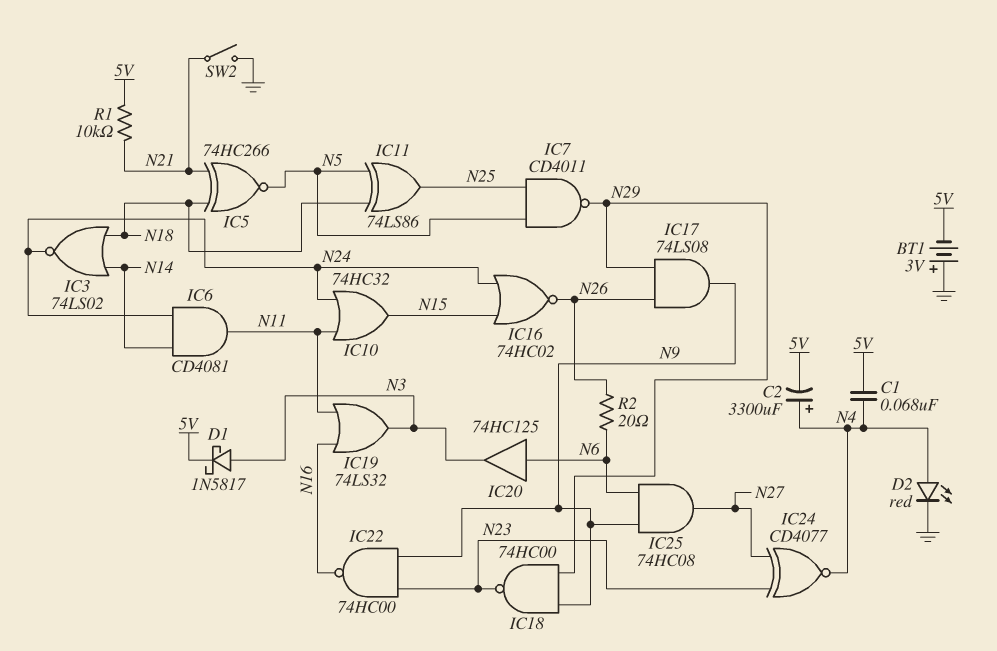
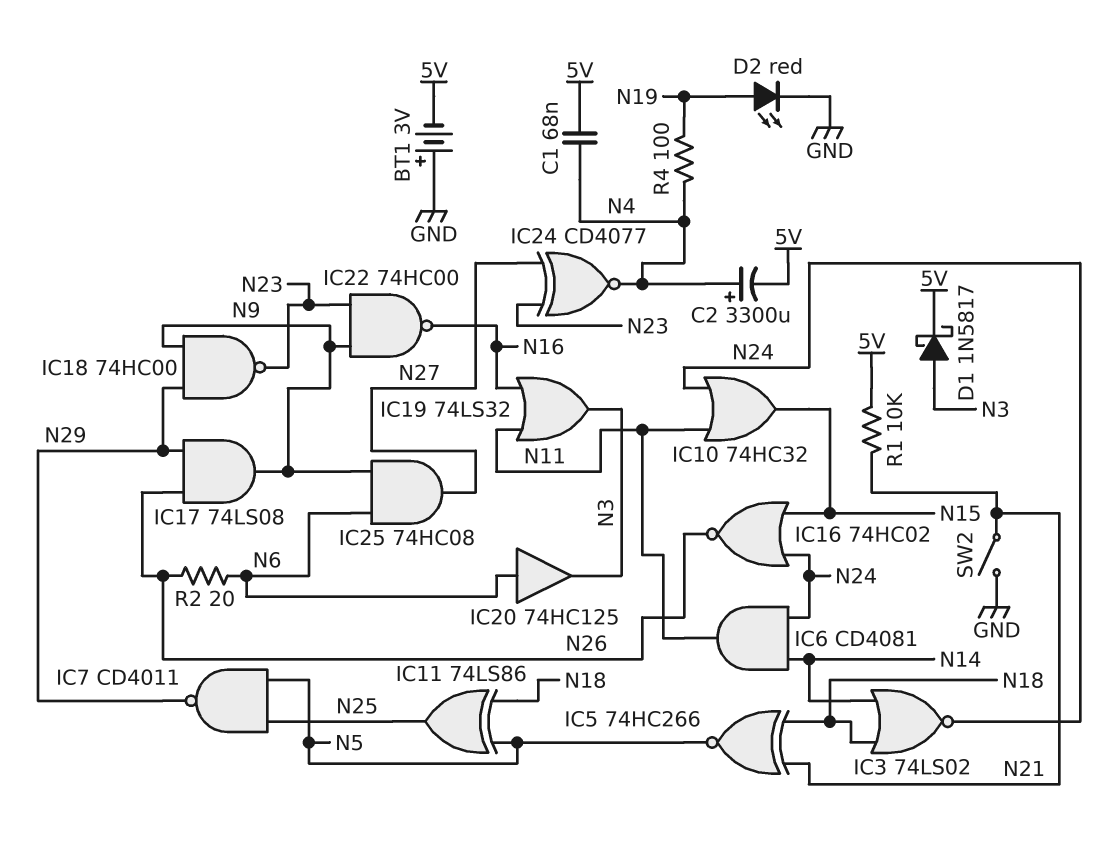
D2: LED red (A N4, K GND) -> LED red (A N19, K GND)
R4: none -> 100 (N4, N19)

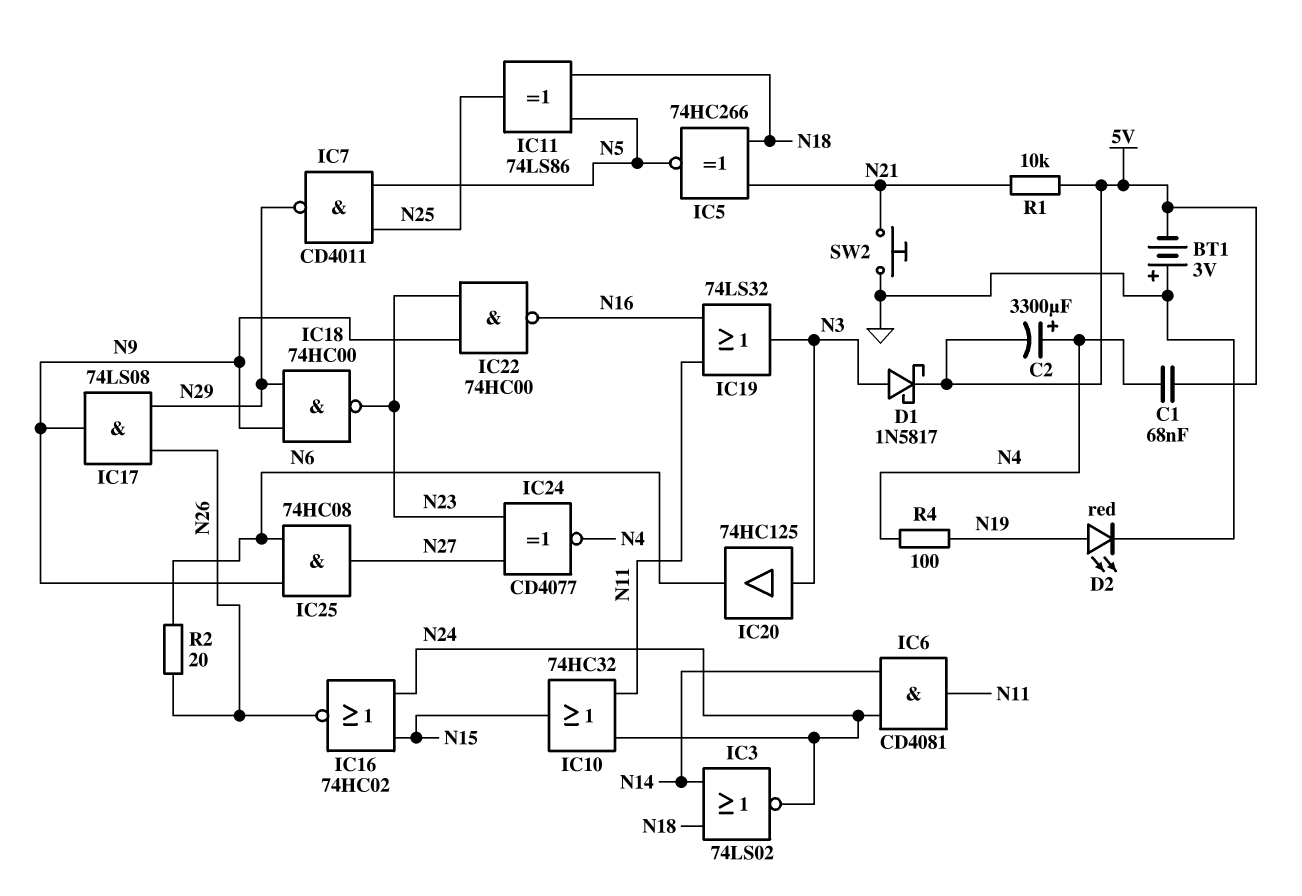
IC20: buffer 74HC125 (in N6, out N3) -> buffer 74HC125 (in N3, out N6)
SW2: switch (GND, N21) -> button (GND, N21)

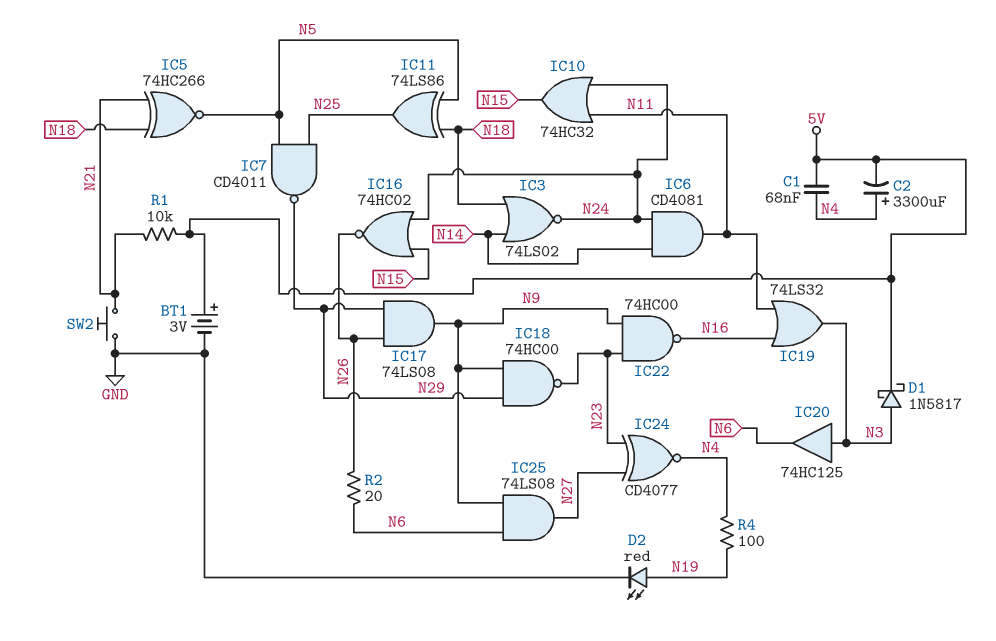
BT1: 3V (plus GND, minus 5V) -> 3V (plus 5V, minus GND)
IC25: AND 74HC08 (in N6, in N9, out N27) -> AND 74LS08 (in N6, in N9, out N27)

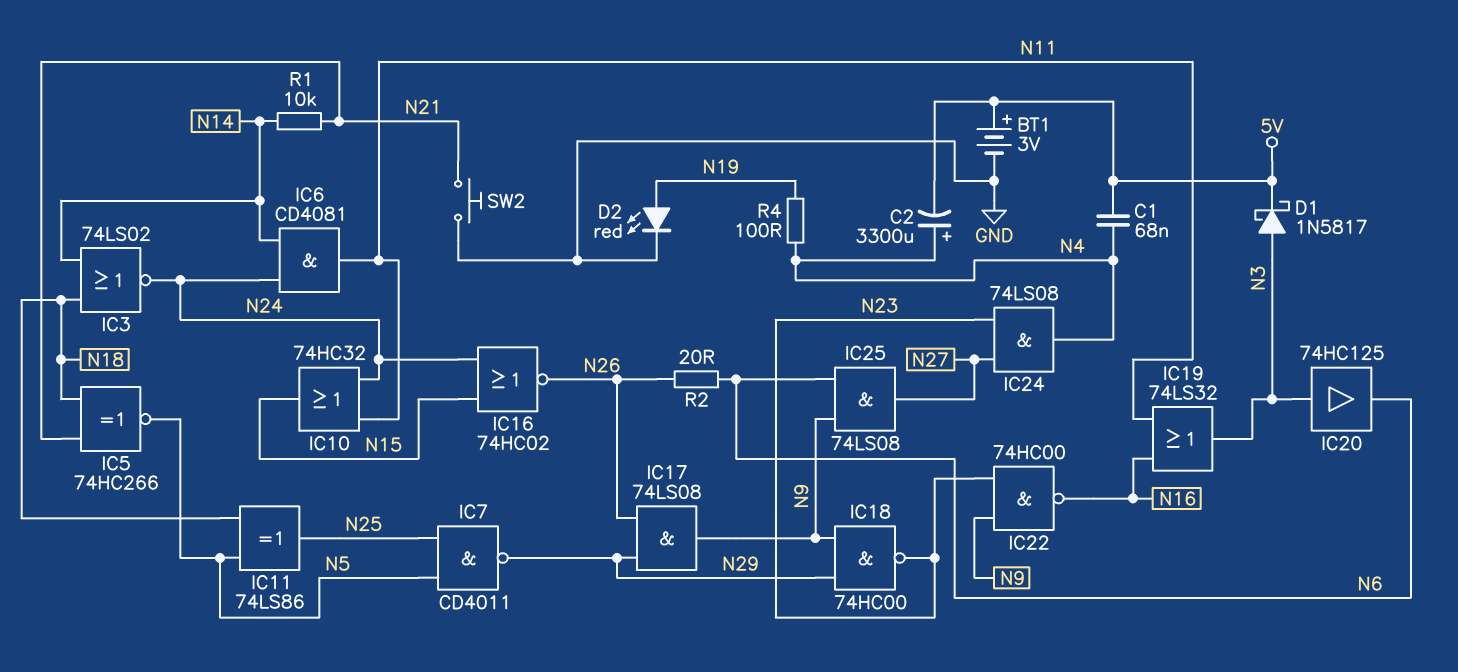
IC24: XNOR CD4077 (in N23, in N27, out N4) -> AND 74LS08 (in N23, in N27, out N4)
R1: 10k (5V, N21) -> 10k (N14, N21)

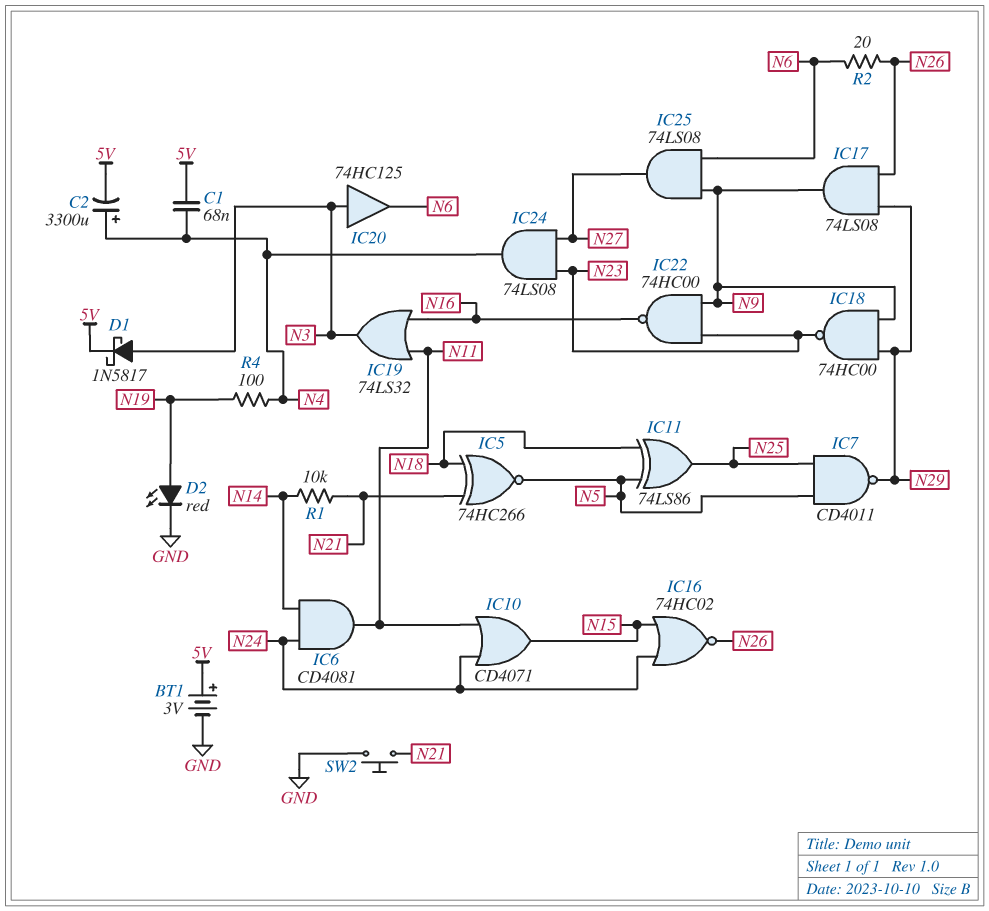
IC3: NOR 74LS02 (in N14, in N18, out N24) -> none
IC10: OR 74HC32 (in N11, in N24, out N15) -> OR CD4071 (in N11, in N24, out N15)

